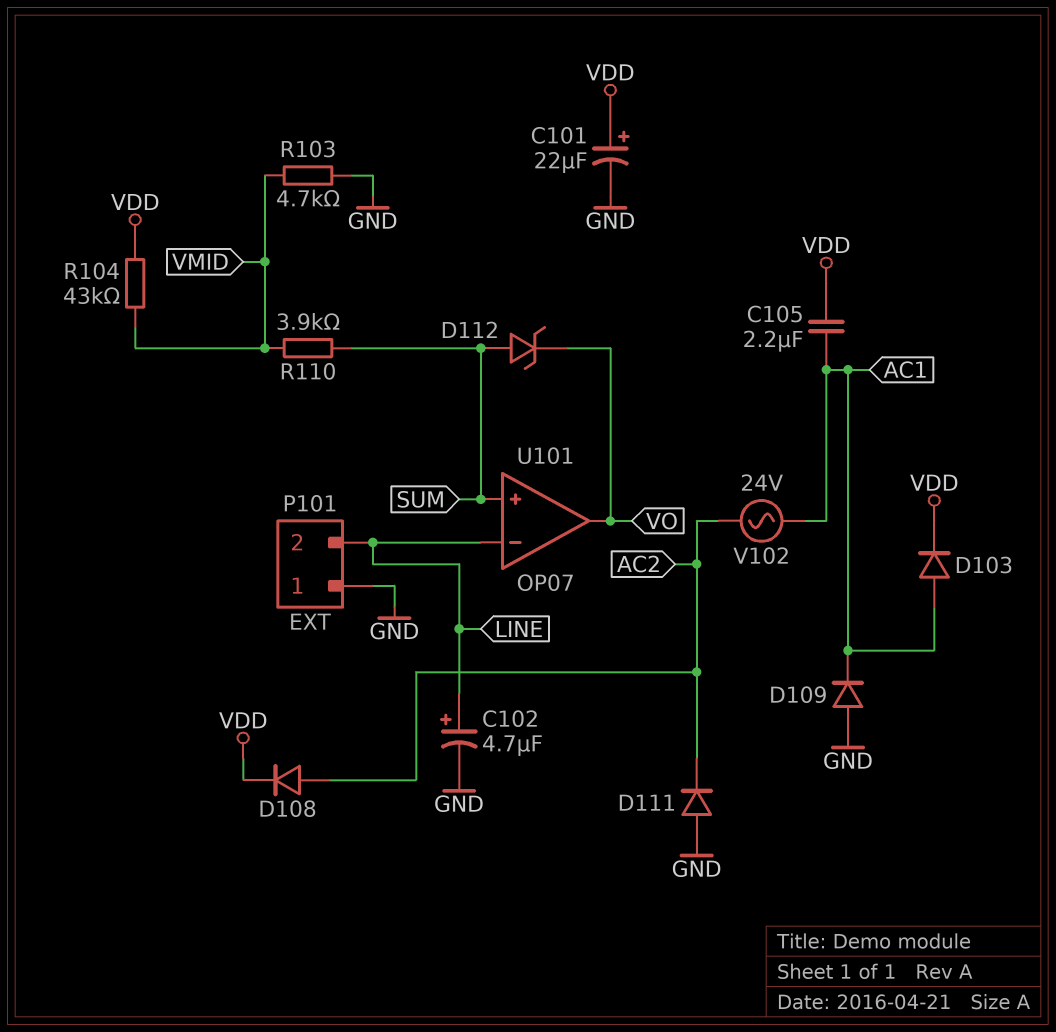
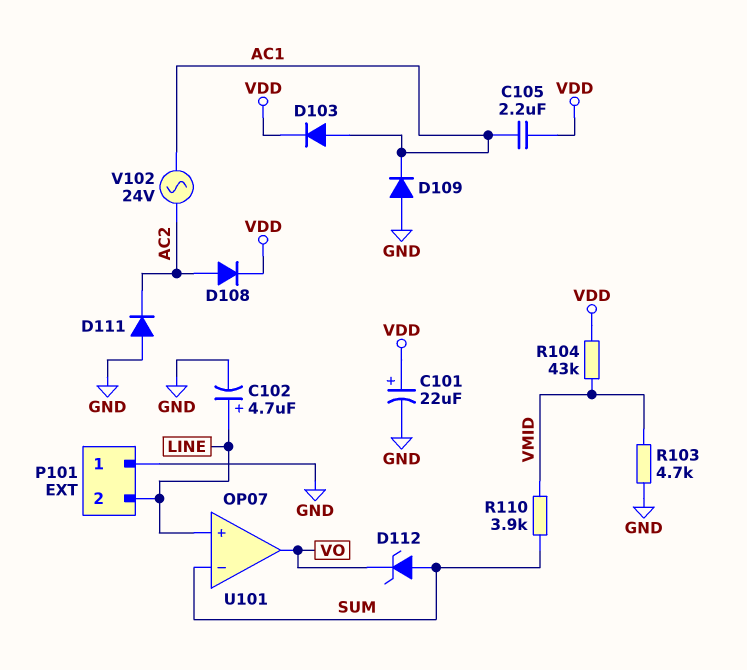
U101 pin in+: SUM -> LINE
U101 pin in-: LINE -> SUM

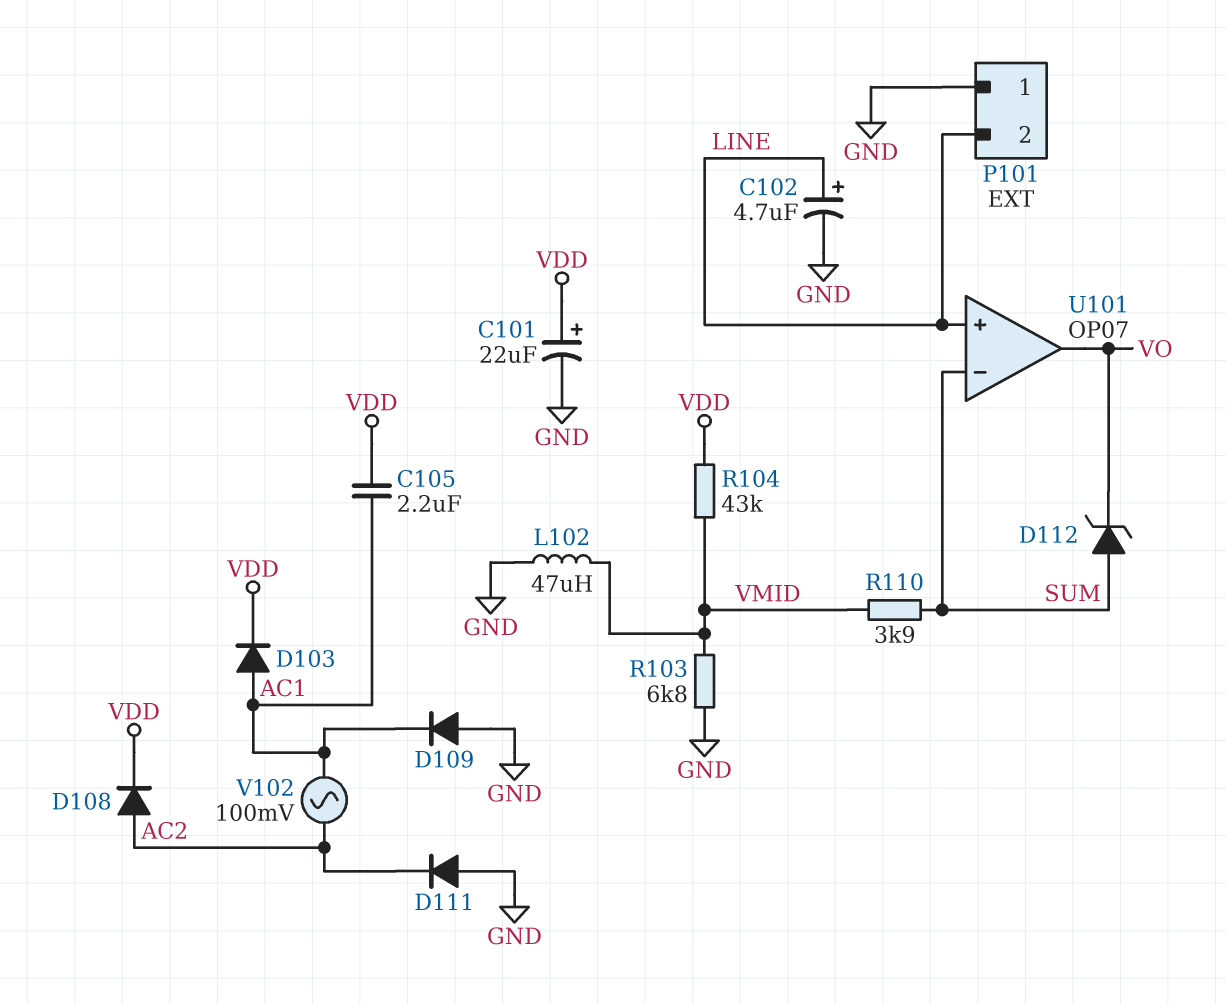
L102: none -> 47uH (GND, VMID)
R103: 4.7k (GND, VMID) -> 6.8k (GND, VMID)
V102: AC 24V (AC1, AC2) -> AC 100mV (AC1, AC2)

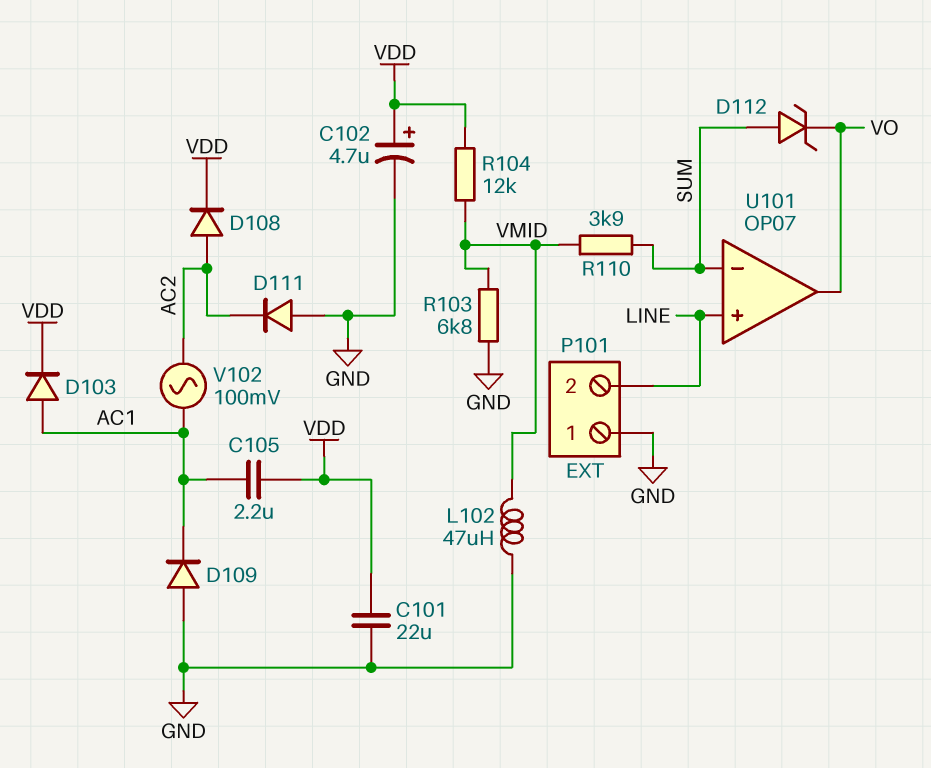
C101: 22uF (plus VDD, minus GND) -> 22uF (GND, VDD)
C102: 4.7uF (plus LINE, minus GND) -> 4.7uF (plus VDD, minus GND)
R104: 43k (VDD, VMID) -> 12k (VDD, VMID)

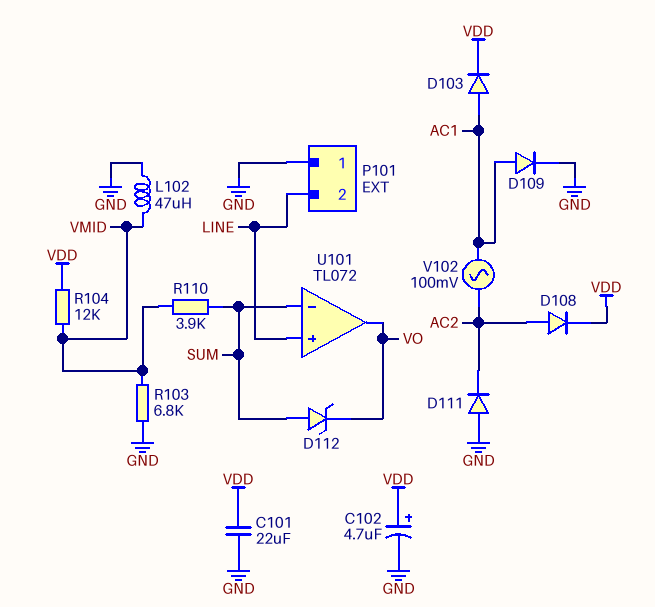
C105: 2.2uF (AC1, VDD) -> none
D109: diode (A GND, K AC1) -> diode (A AC1, K GND)
U101: OP07 -> TL072

